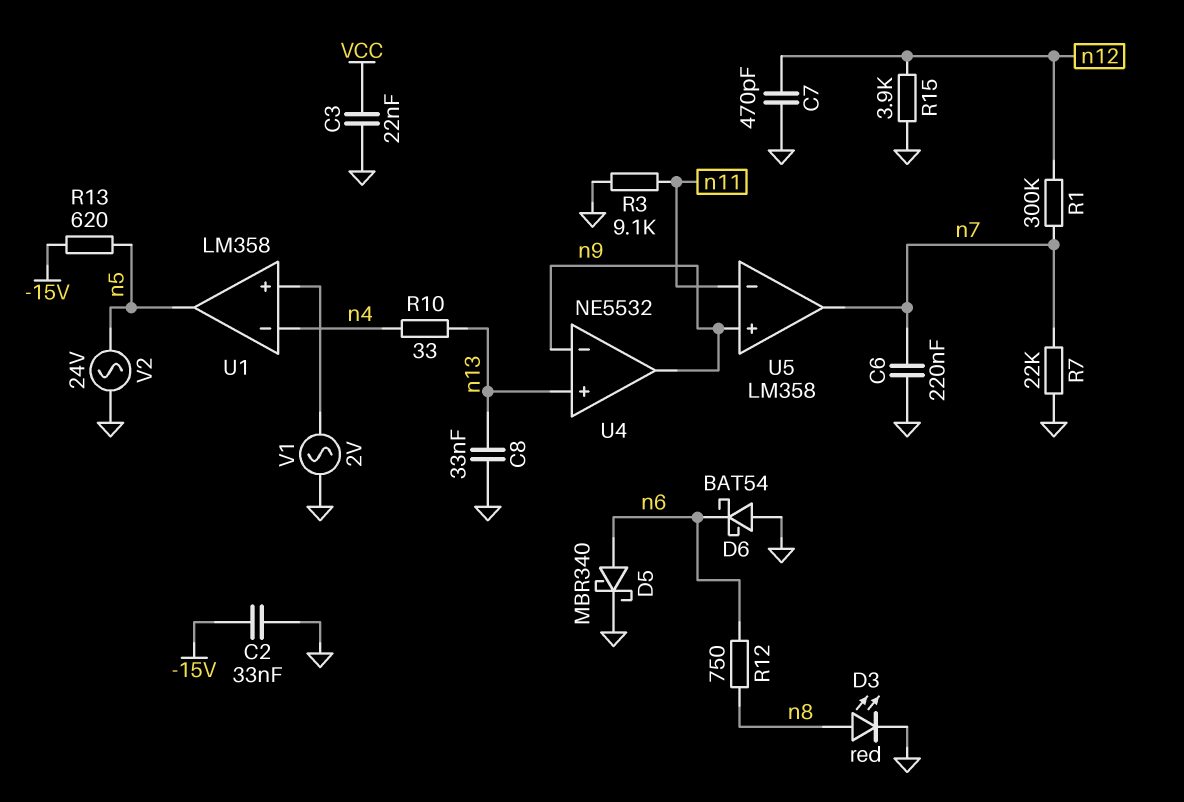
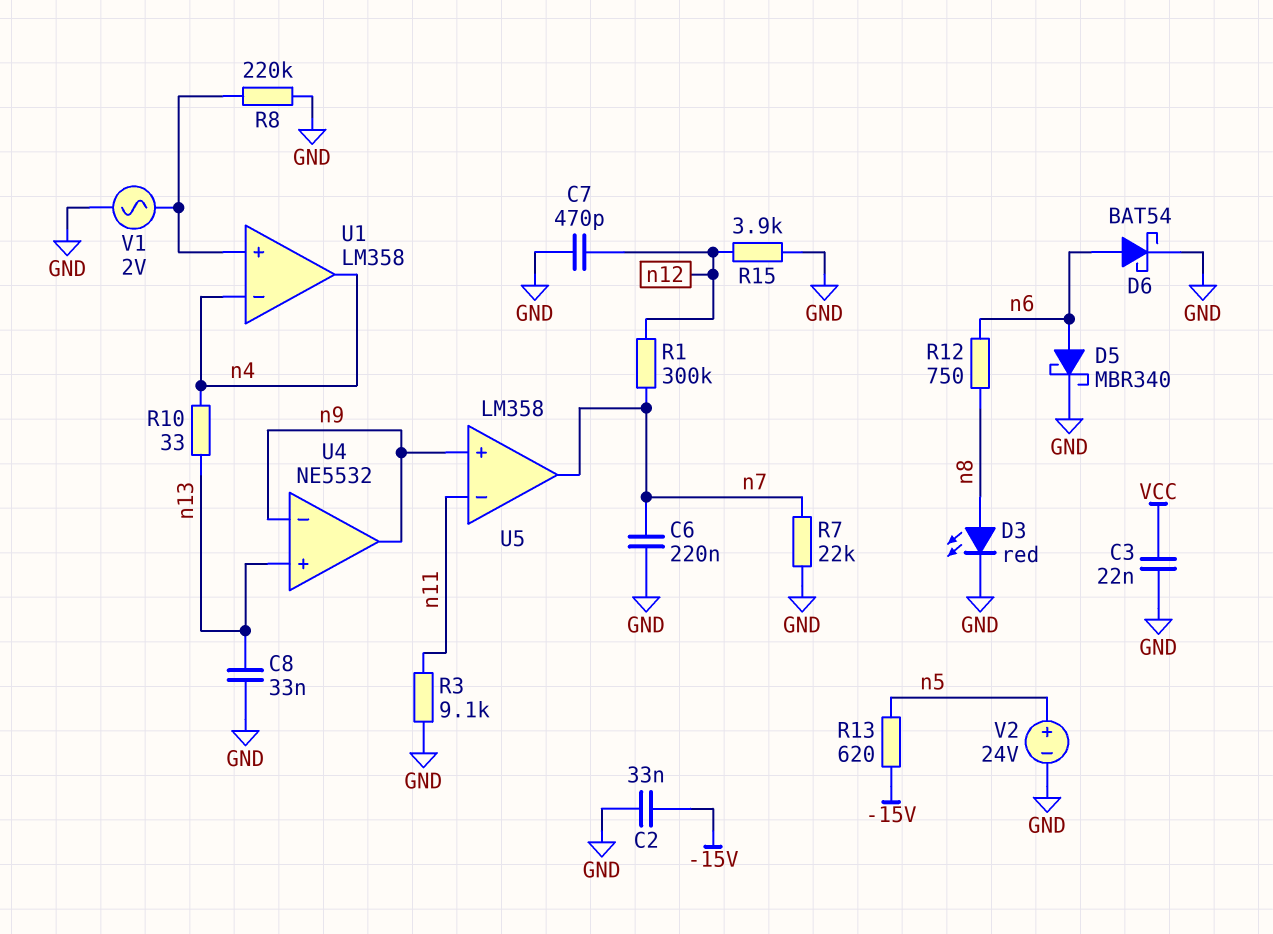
D6: schottky BAT54 (A GND, K n6) -> schottky BAT54 (A n6, K GND)
R8: none -> 220k (GND, U1/in+)
U1 pin out: n5 -> n4
V2: AC 24V (GND, n5) -> 24V (plus n5, minus GND)

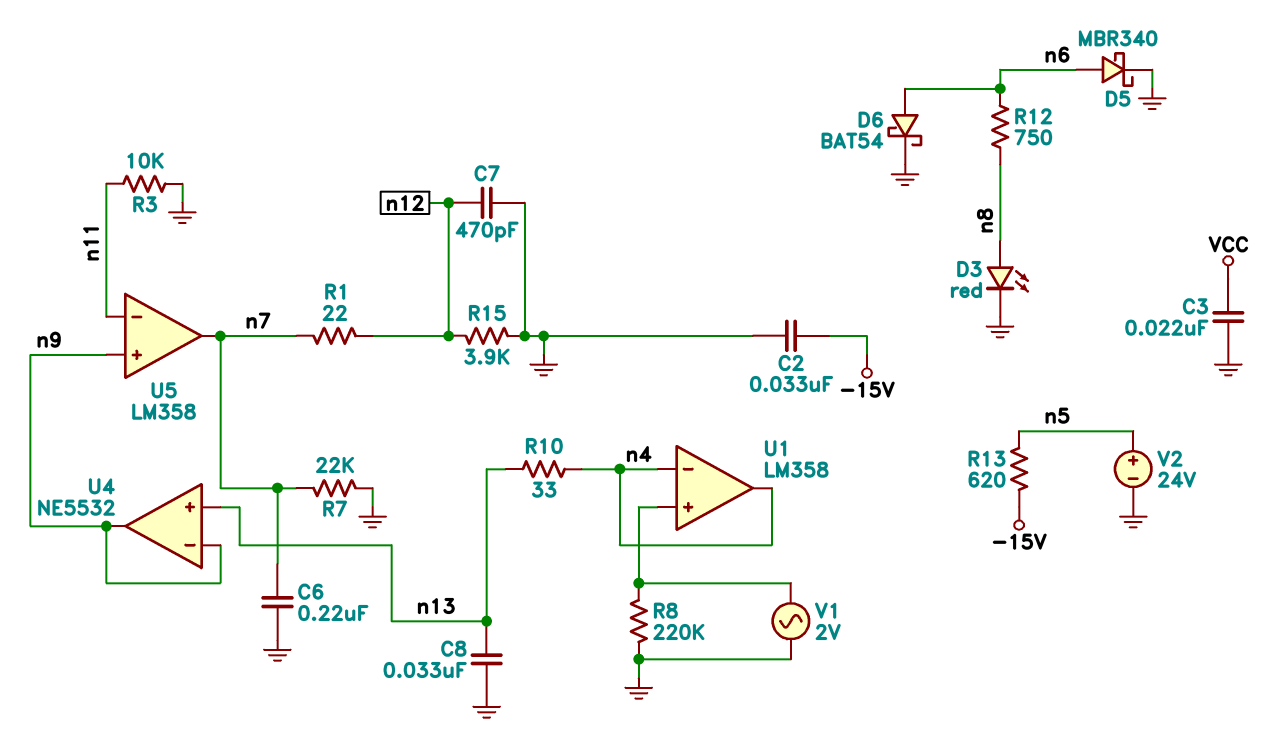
R1: 300k (n7, n12) -> 22 (n7, n12)
R3: 9.1k (GND, n11) -> 10k (GND, n11)

